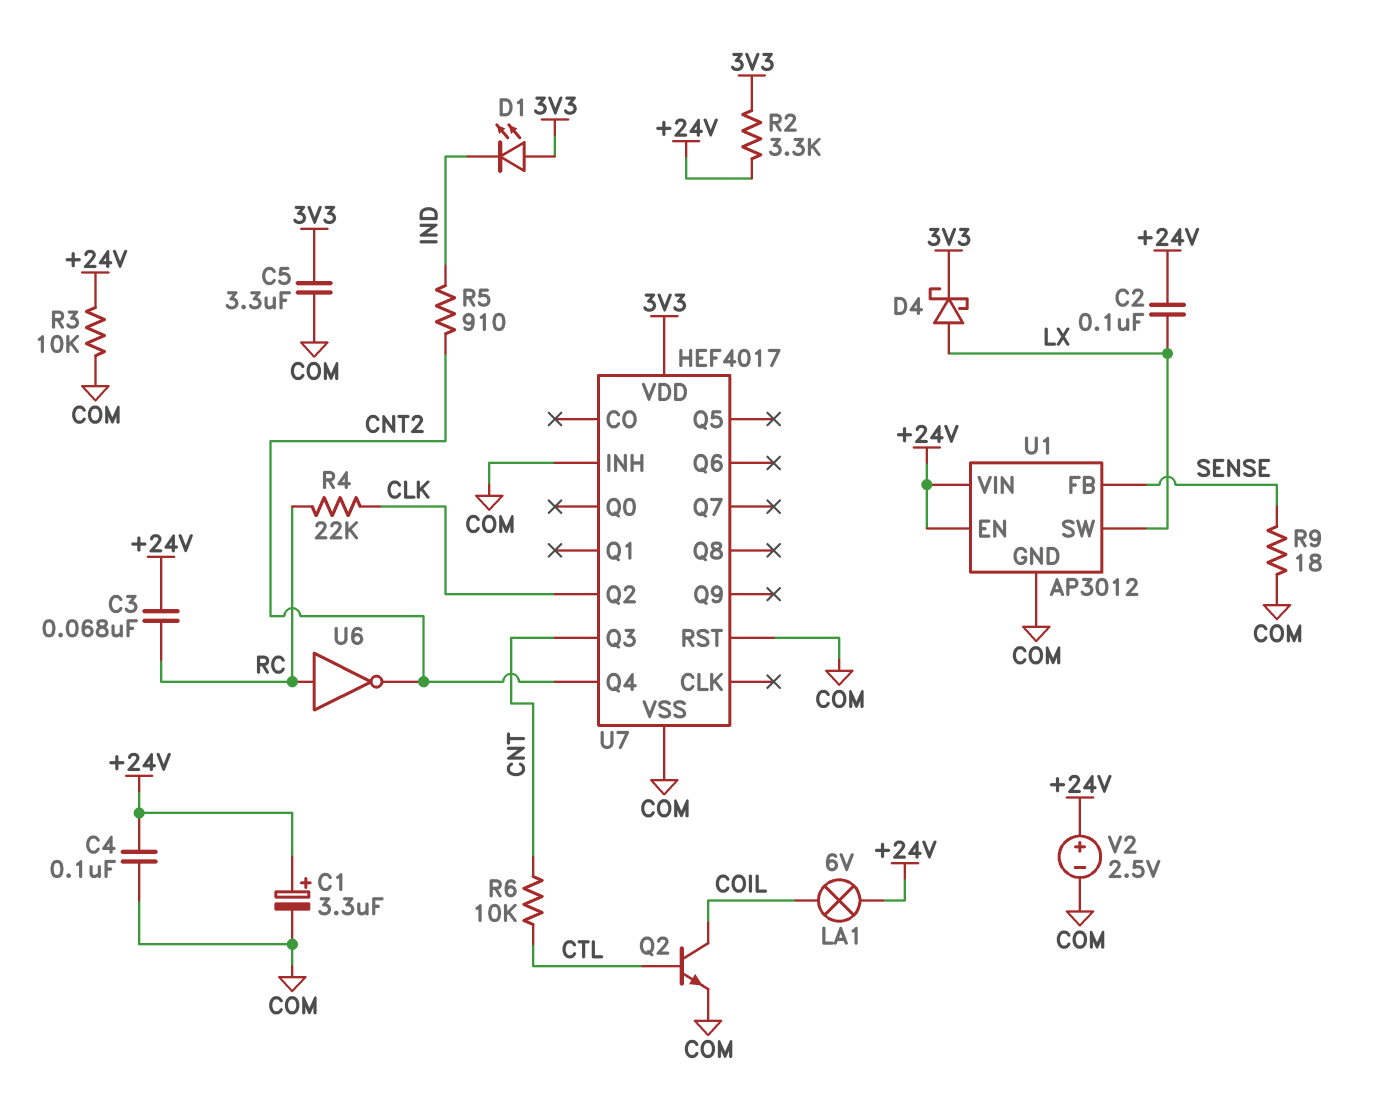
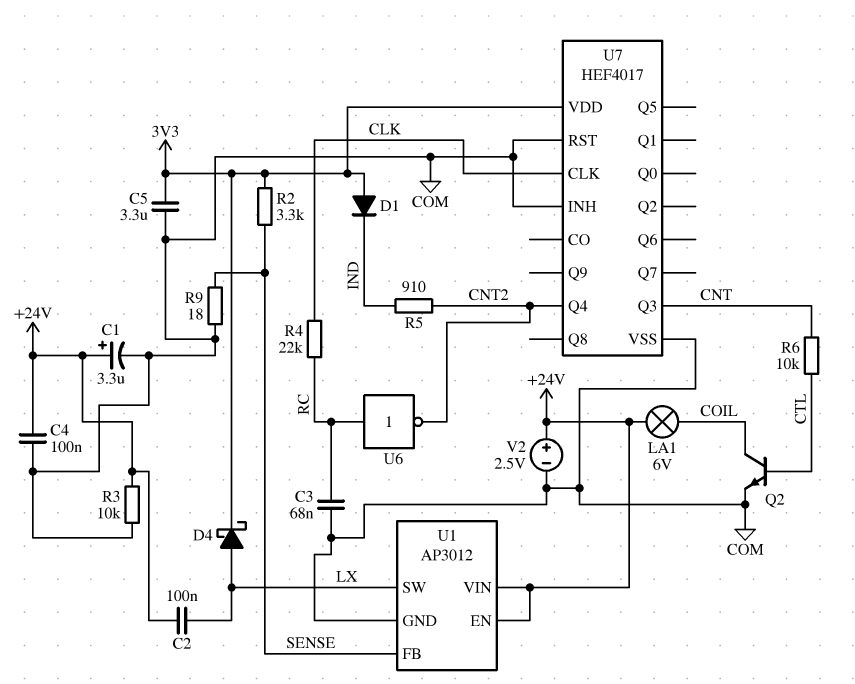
C3: 68nF (+24V, RC) -> 68nF (COM, RC)
D1: LED (A 3V3, K IND) -> diode (A 3V3, K IND)
R2: 3.3k (+24V, 3V3) -> 3.3k (3V3, SENSE)
U7 pin CLK: none -> CLK
U7 pin Q2: CLK -> none

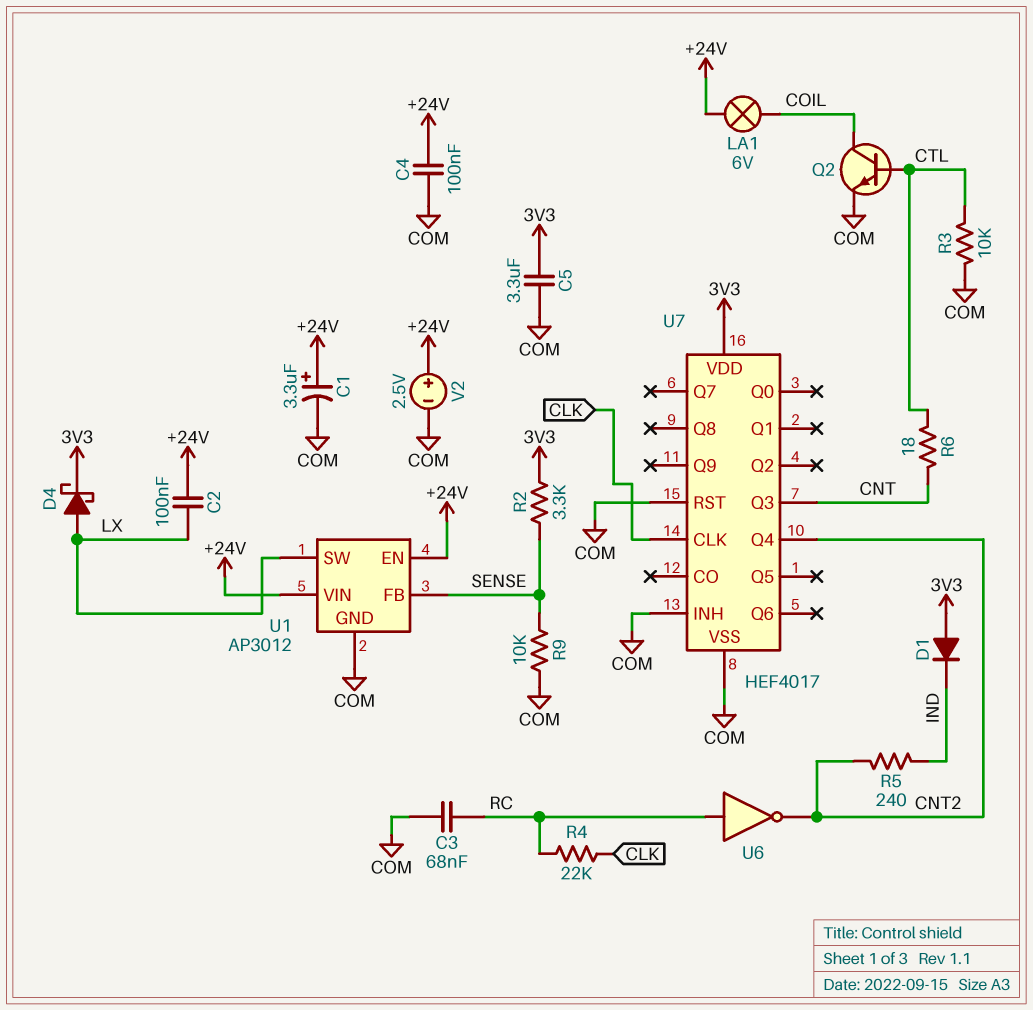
R3: 10k (+24V, COM) -> 10k (COM, CTL)
R5: 910 (CNT2, IND) -> 240 (CNT2, IND)
R6: 10k (CNT, CTL) -> 18 (CNT, CTL)
R9: 18 (COM, SENSE) -> 10k (COM, SENSE)

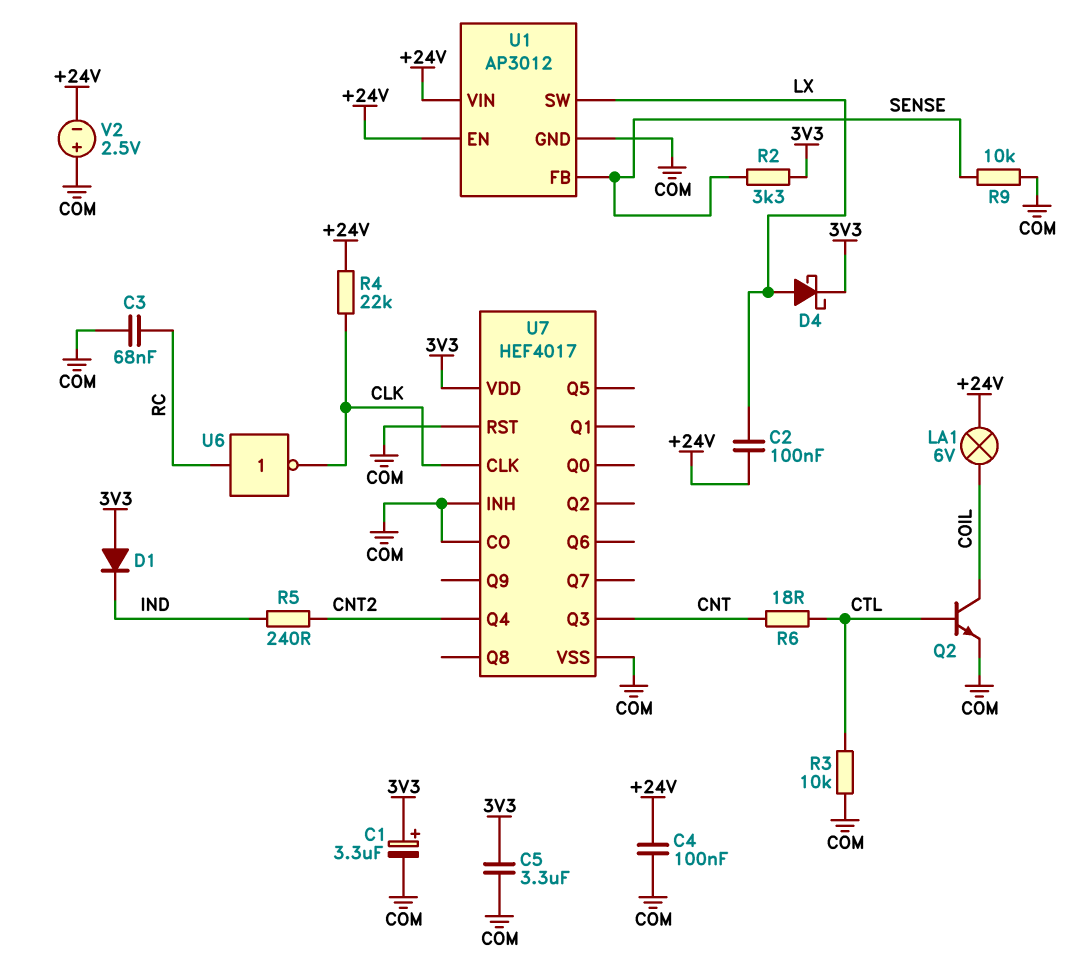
C1: 3.3uF (plus +24V, minus COM) -> 3.3uF (plus 3V3, minus COM)
R4: 22k (CLK, RC) -> 22k (+24V, CLK)
U6: NOT (in RC, out CNT2) -> NOT (in RC, out CLK)
U7 pin CO: none -> COM
V2: 2.5V (plus +24V, minus COM) -> 2.5V (plus COM, minus +24V)

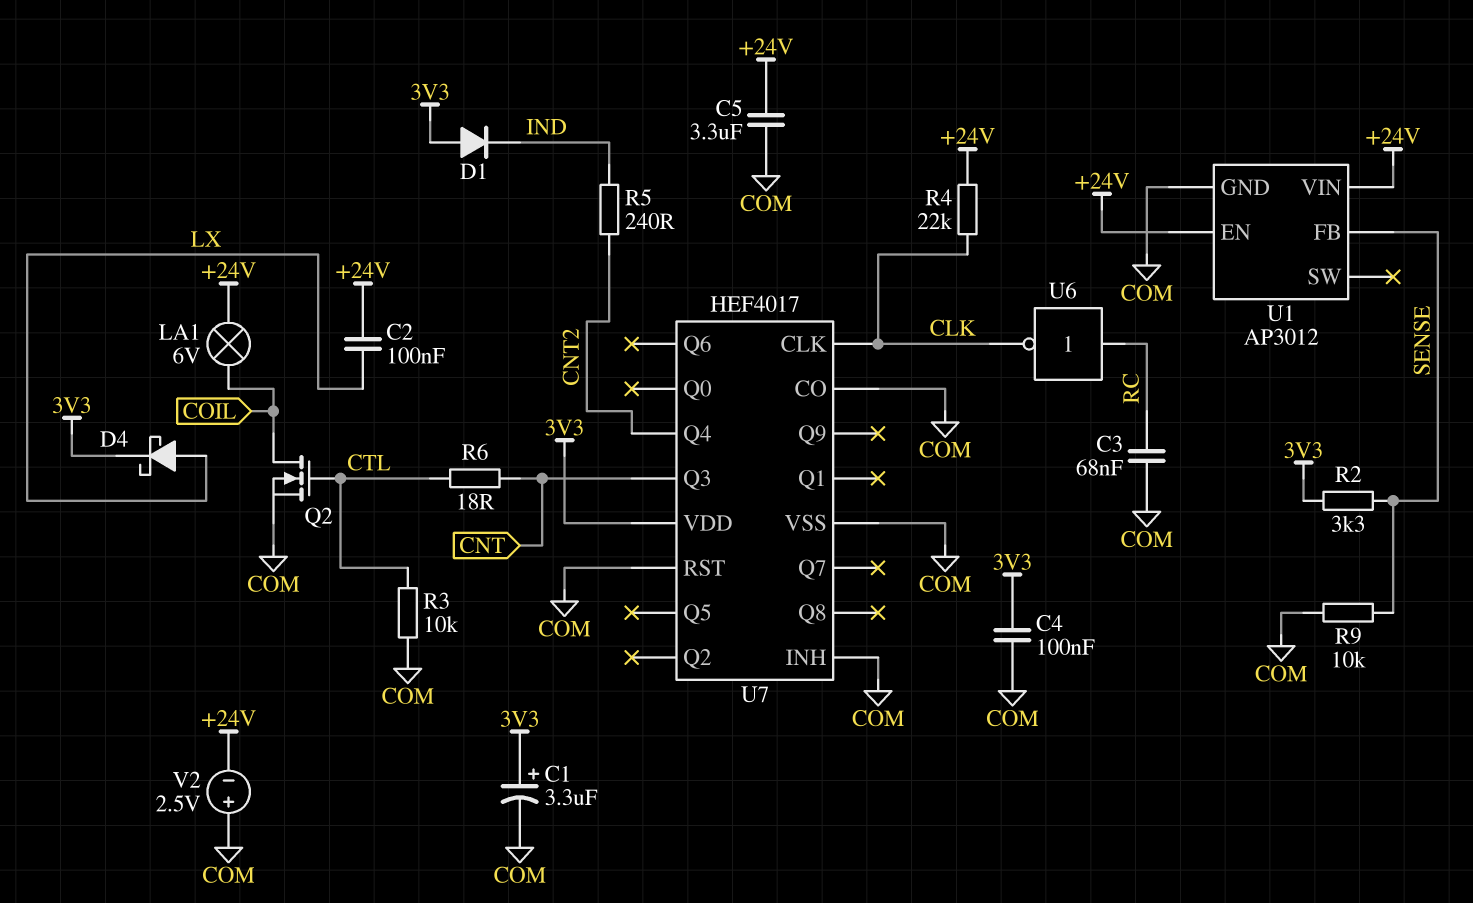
C4: 100nF (+24V, COM) -> 100nF (3V3, COM)
C5: 3.3uF (3V3, COM) -> 3.3uF (+24V, COM)
Q2: NPN (B CTL, C COIL, E COM) -> NMOS (G CTL, D COIL, S COM)
U1 pin SW: LX -> none

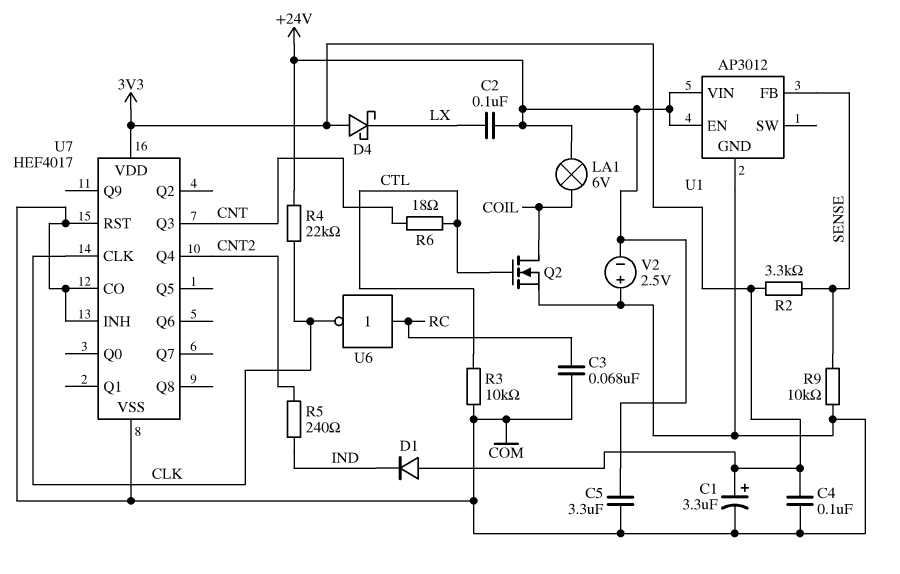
D4: schottky (A LX, K 3V3) -> schottky (A 3V3, K LX)

